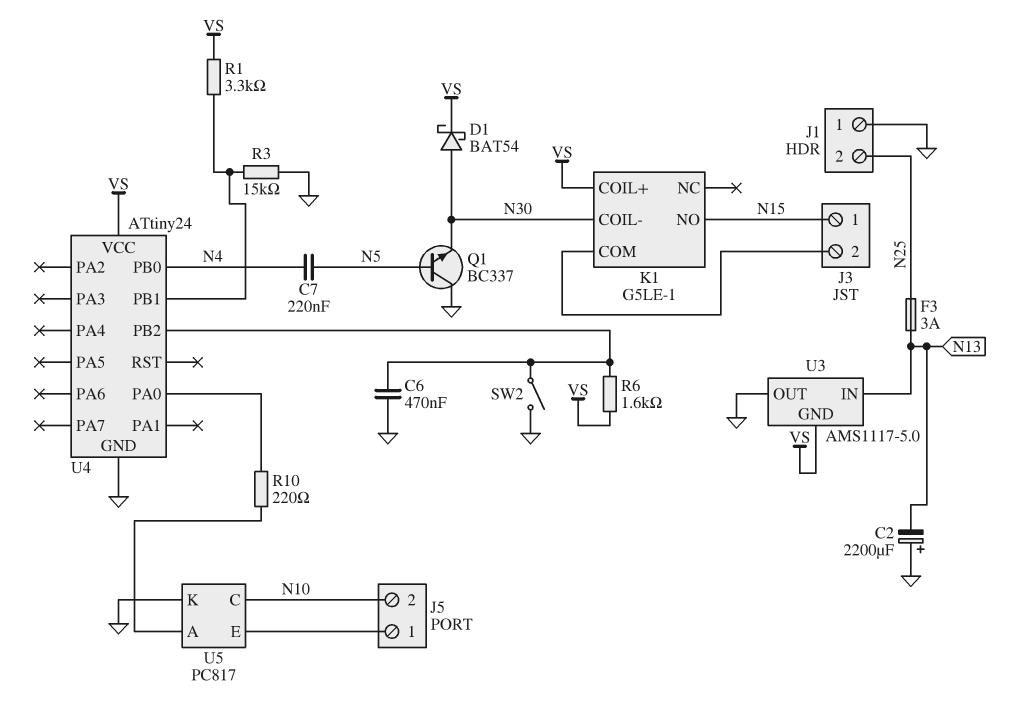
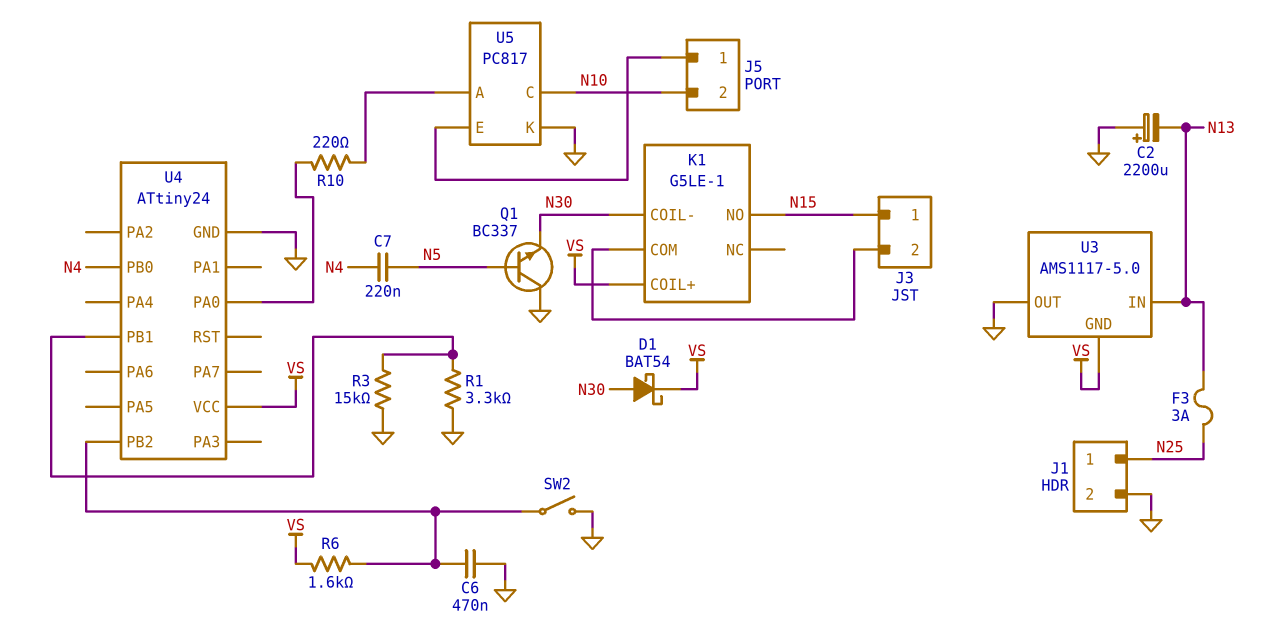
J1 pin 1: GND -> N25
J1 pin 2: N25 -> GND
R1: 3.3k (U4/PB1, VS) -> 3.3k (GND, U4/PB1)

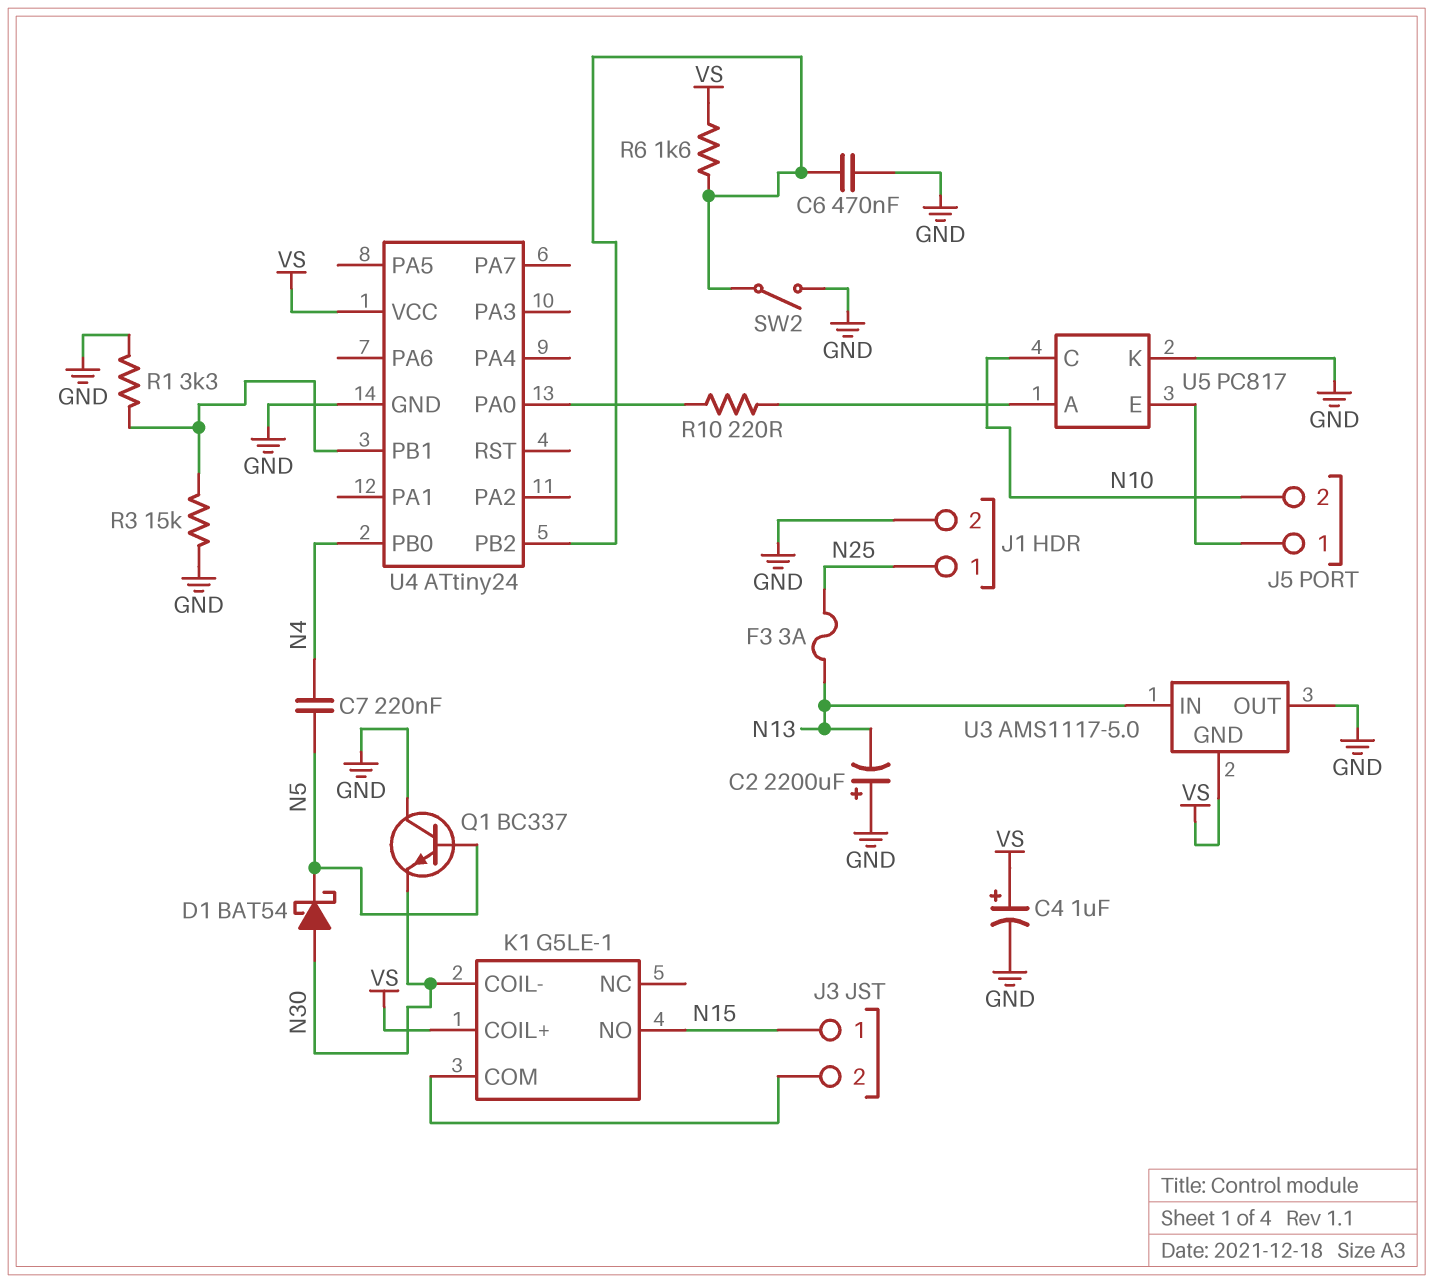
C4: none -> 1uF (plus VS, minus GND)
D1: schottky BAT54 (A N30, K VS) -> schottky BAT54 (A N30, K N5)

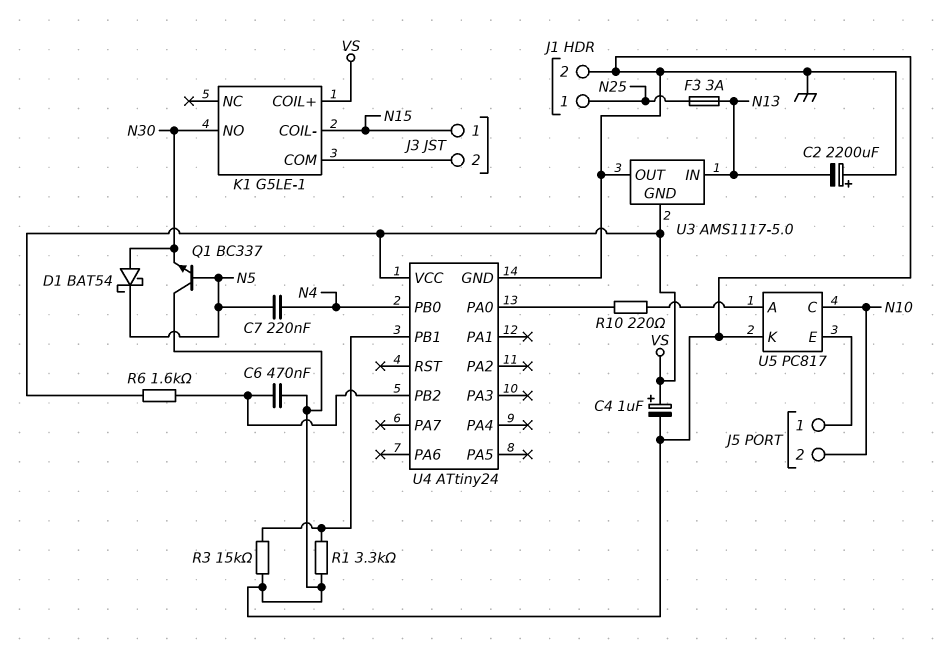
K1 pin COIL-: N30 -> N15
K1 pin NO: N15 -> N30
SW2: switch (GND, U4/PB2) -> none

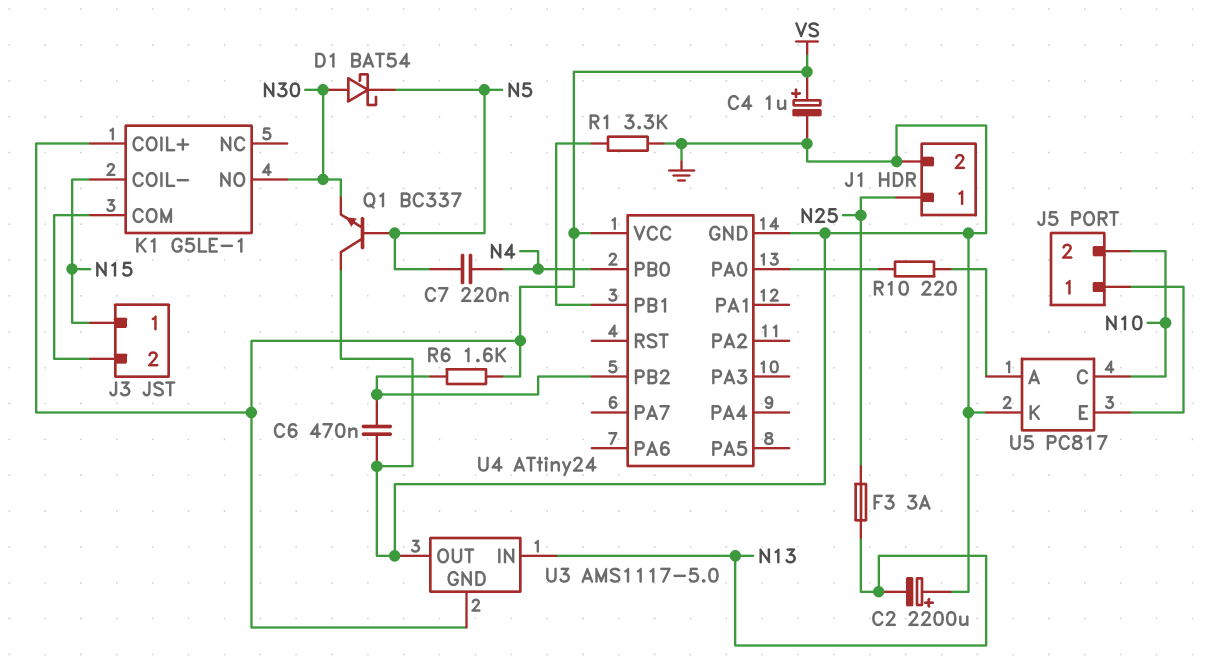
R3: 15k (GND, U4/PB1) -> none

